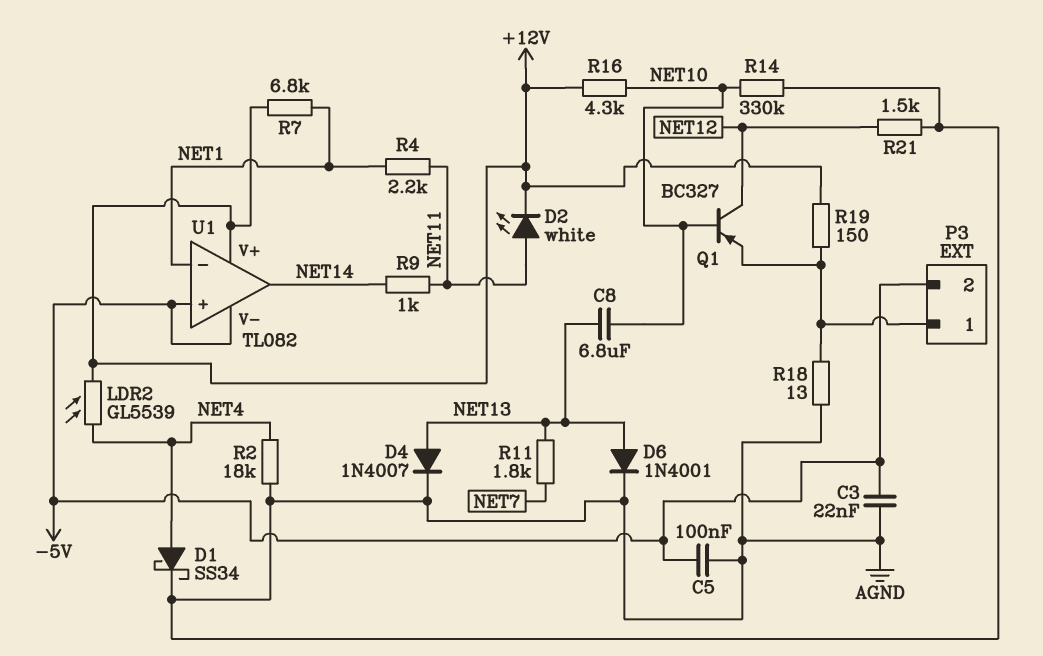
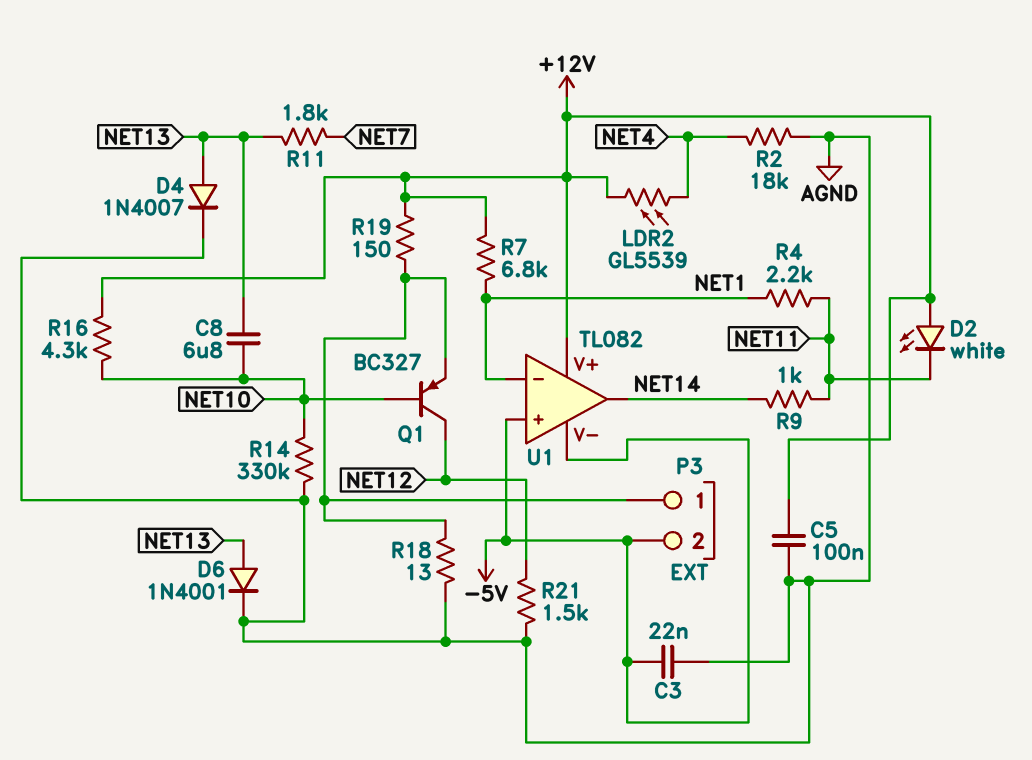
C5: 100nF (-5V, AGND) -> 100nF (+12V, AGND)
D1: schottky SS34 (A NET4, K AGND) -> none
D2: LED white (A NET11, K +12V) -> LED white (A +12V, K NET11)

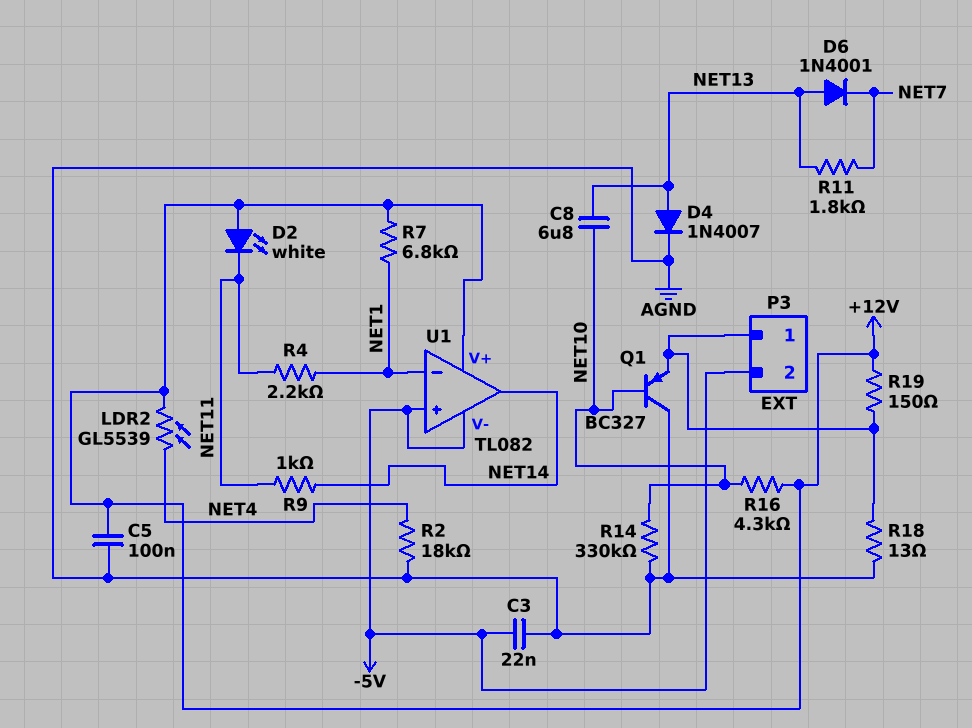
D6: diode 1N4001 (A NET13, K AGND) -> diode 1N4001 (A NET13, K NET7)
Q1: PNP BC327 (B NET10, C NET12, E P3/1) -> PNP BC327 (B NET10, C AGND, E P3/1)
R21: 1.5k (AGND, NET12) -> none

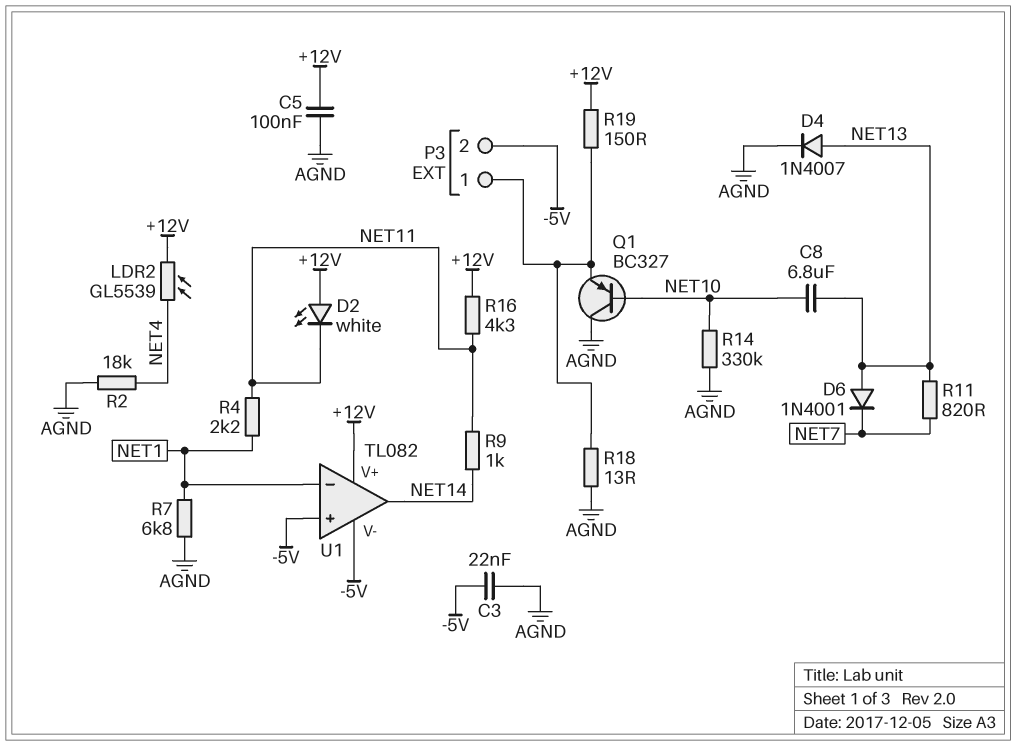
R7: 6.8k (+12V, NET1) -> 6.8k (AGND, NET1)
R11: 1.8k (NET7, NET13) -> 820 (NET7, NET13)
R16: 4.3k (+12V, NET10) -> 4.3k (+12V, NET11)

